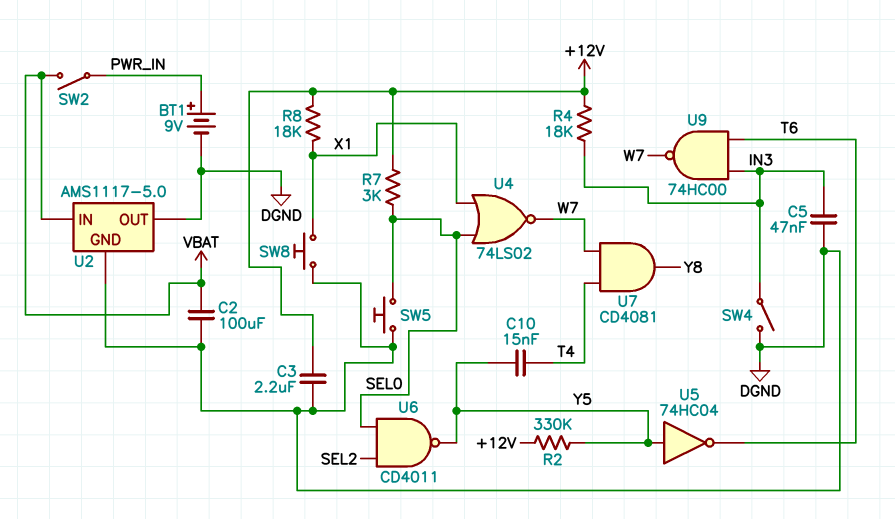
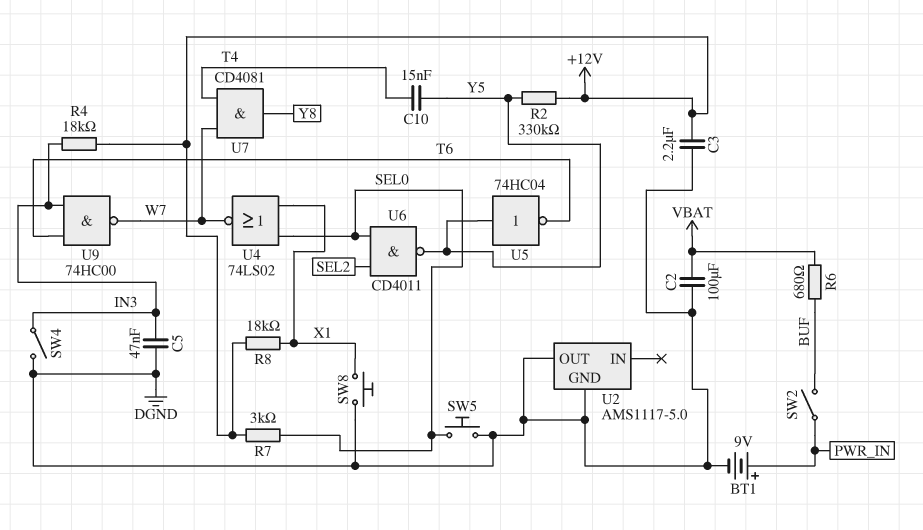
R6: none -> 680 (BUF, VBAT)
SW2: switch (PWR_IN, VBAT) -> switch (BUF, PWR_IN)
U2 pin IN: VBAT -> none

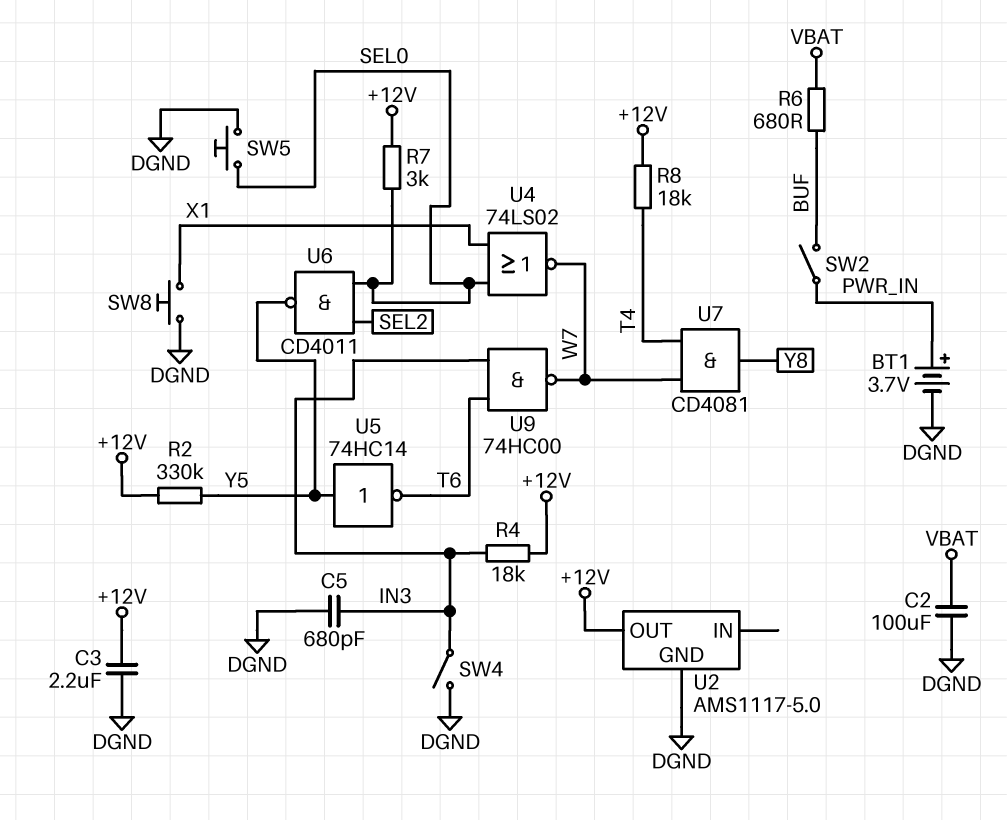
BT1: 9V (plus PWR_IN, minus DGND) -> 3.7V (plus PWR_IN, minus DGND)
C5: 47nF (DGND, IN3) -> 680pF (DGND, IN3)
C10: 15nF (T4, Y5) -> none
R8: 18k (+12V, X1) -> 18k (+12V, T4)
U2 pin OUT: DGND -> +12V
U5: NOT 74HC04 (in Y5, out T6) -> NOT 74HC14 (in Y5, out T6)

